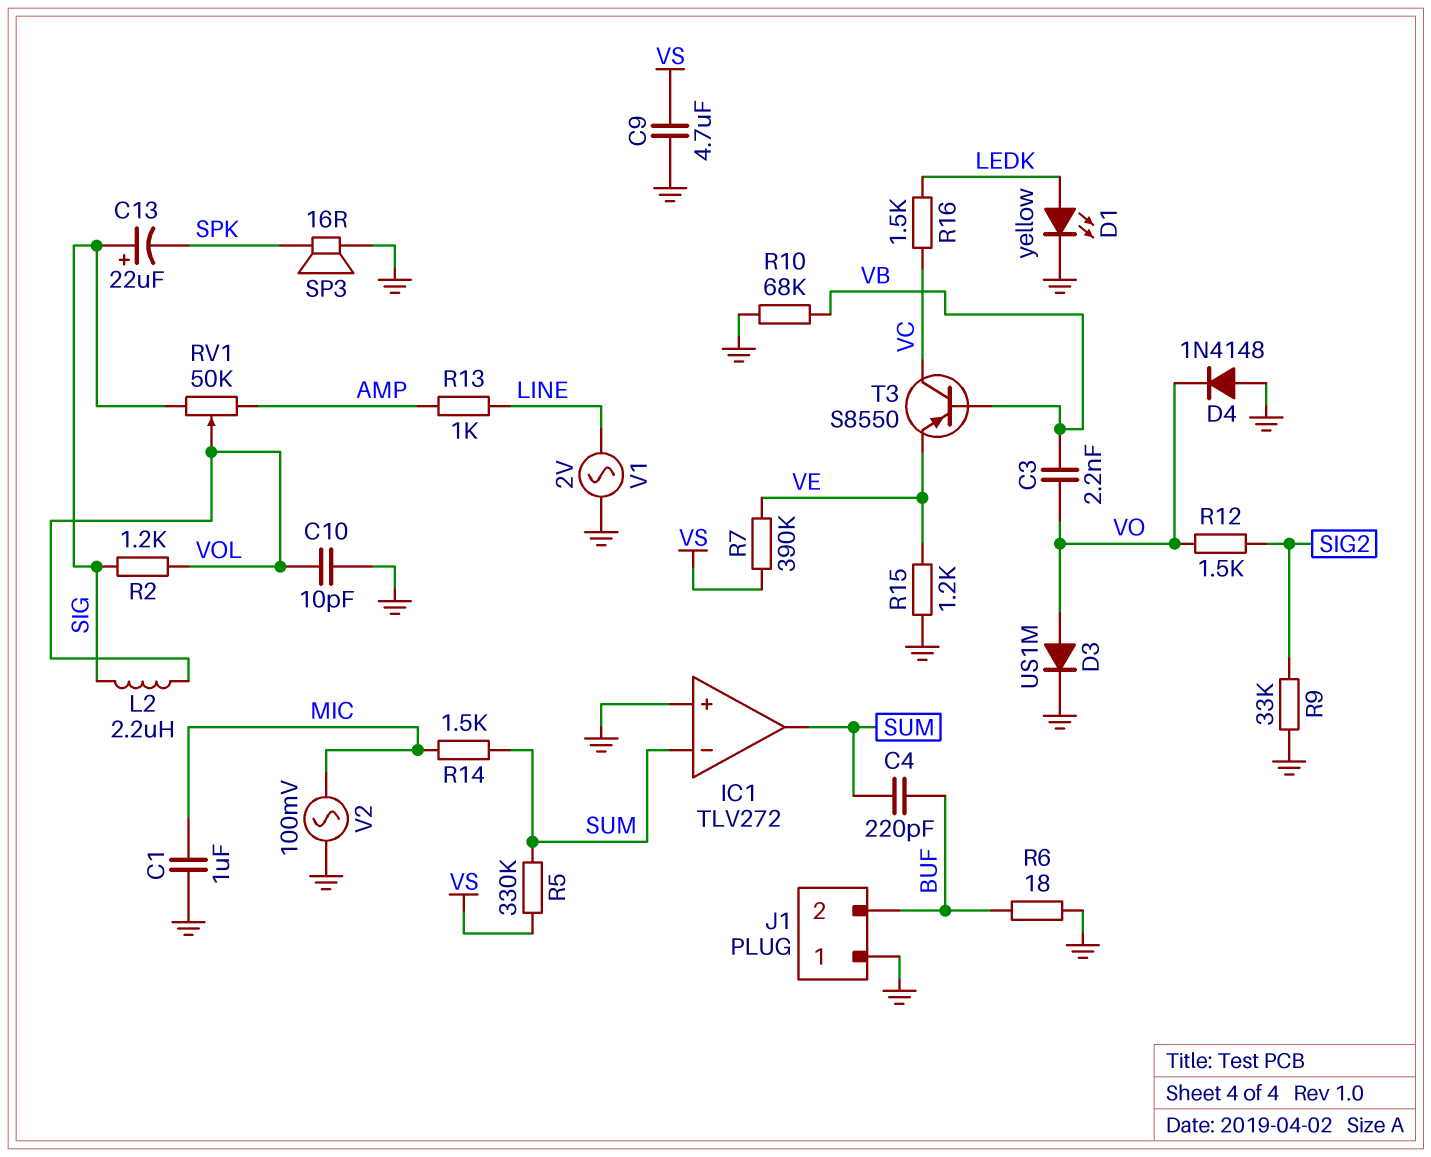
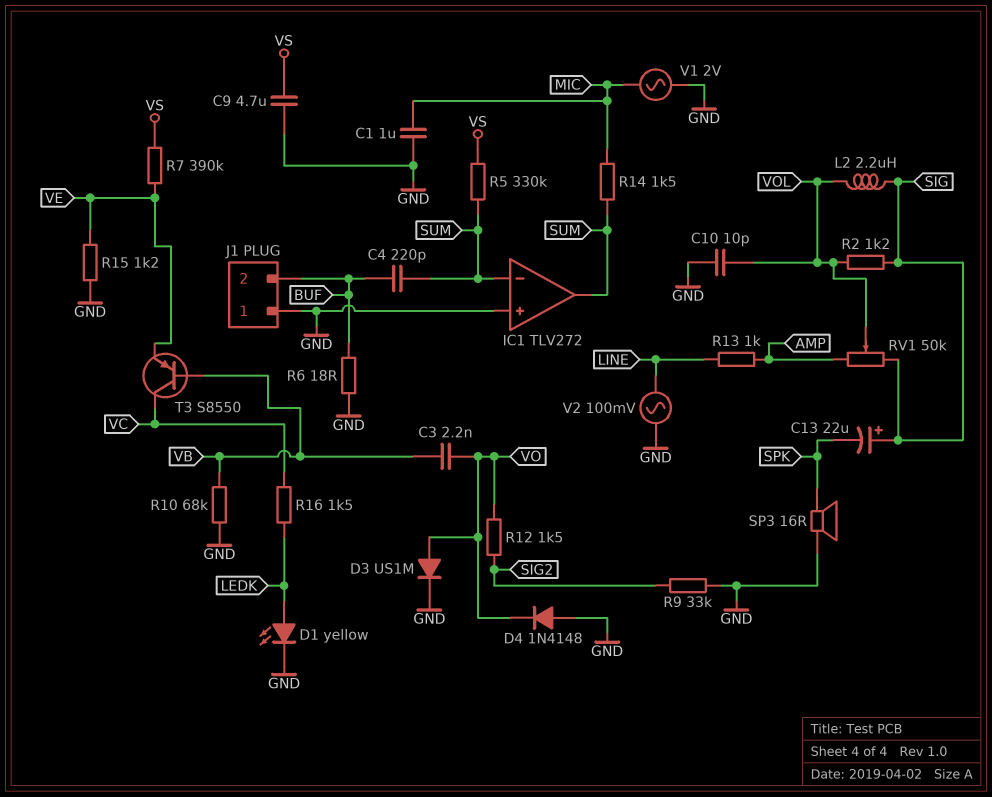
V1: AC 2V (GND, LINE) -> AC 2V (GND, MIC)
V2: AC 100mV (GND, MIC) -> AC 100mV (GND, LINE)

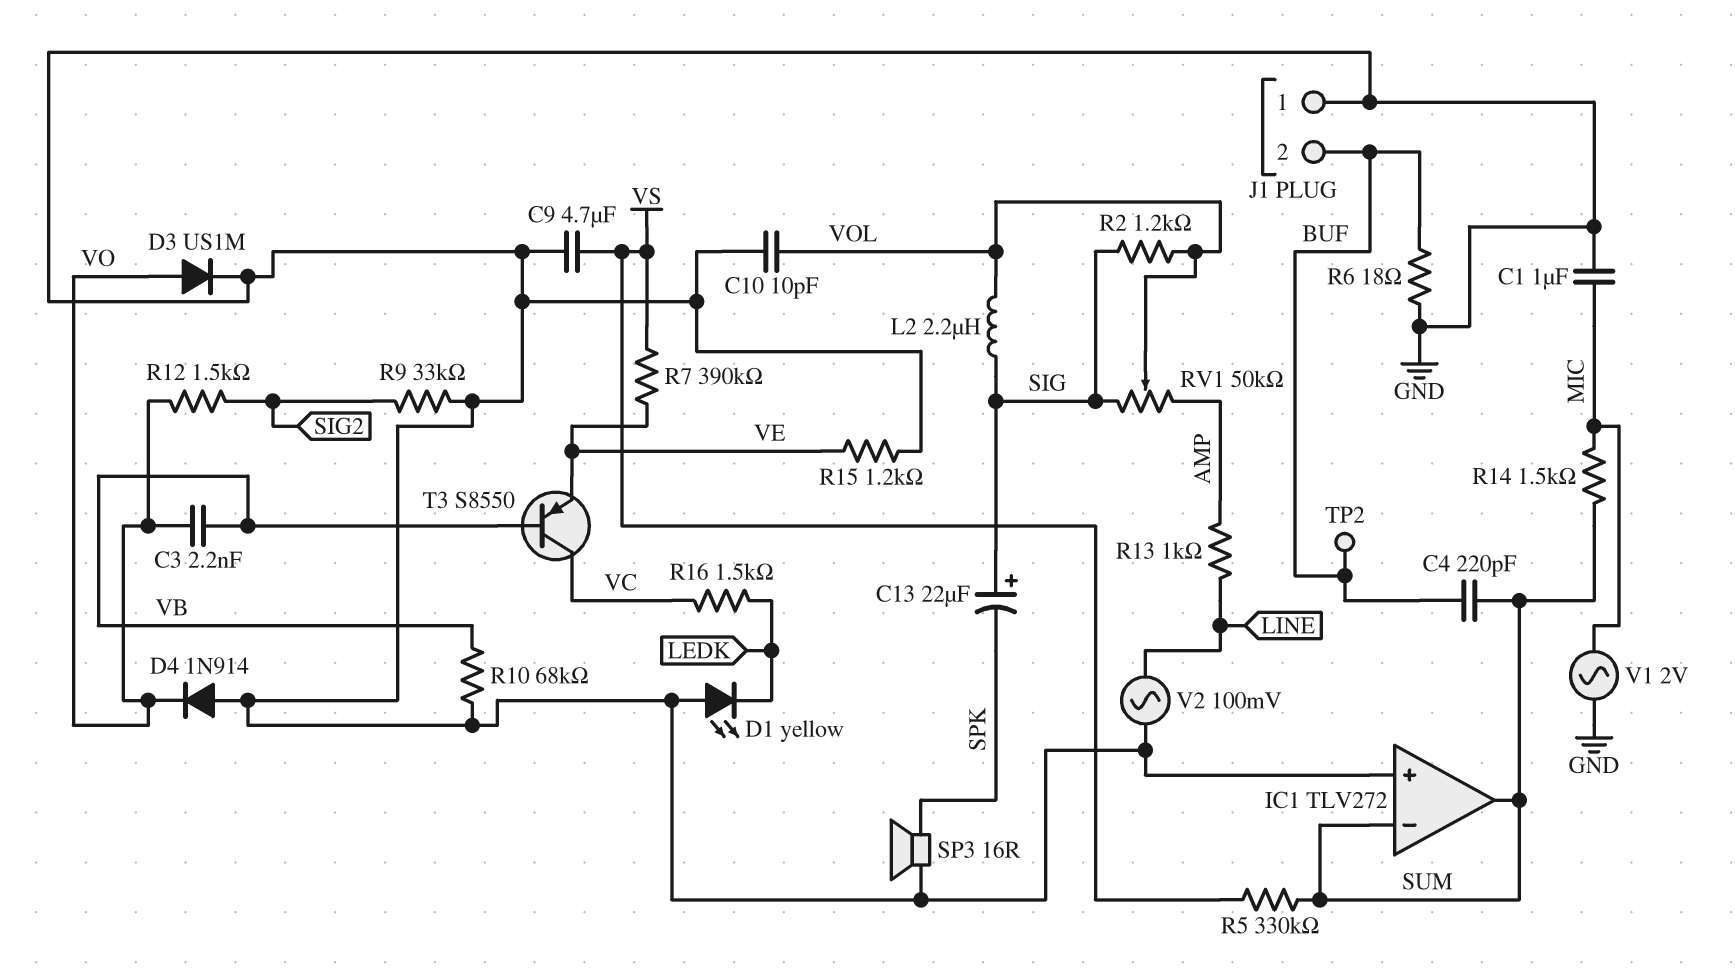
D1: LED yellow (A LEDK, K GND) -> LED yellow (A GND, K LEDK)
D4: diode 1N4148 (A GND, K VO) -> diode 1N914 (A GND, K VO)
TP2: none -> test point (BUF)

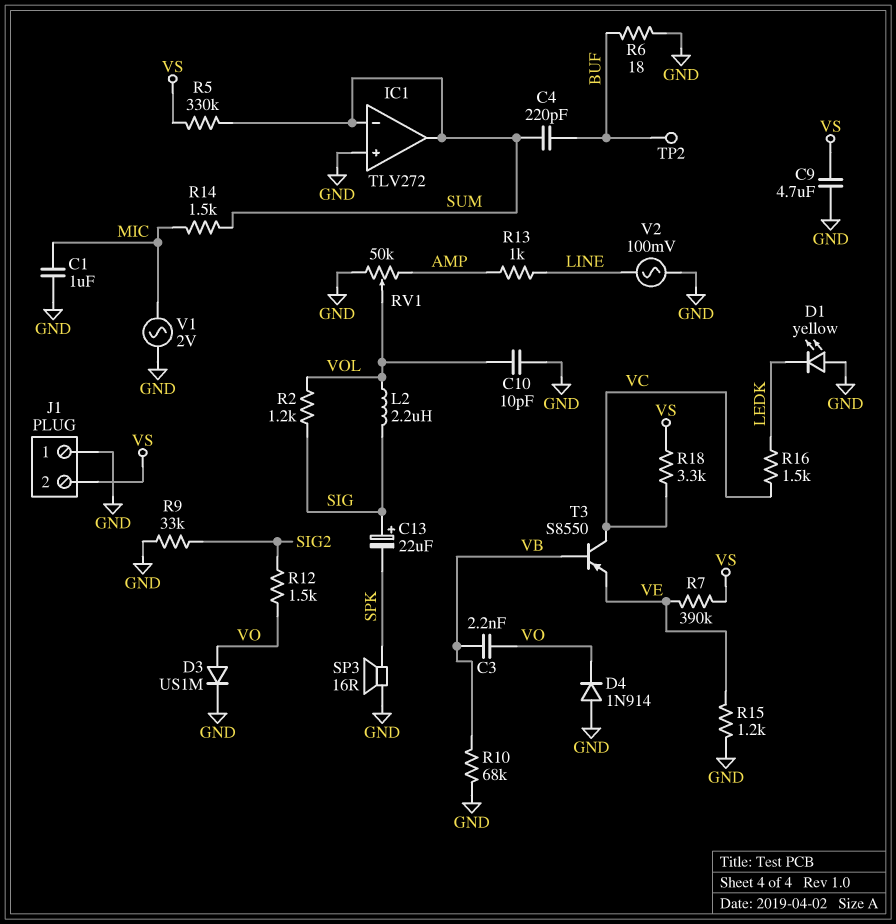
J1 pin 2: BUF -> VS
R18: none -> 3.3k (VC, VS)
RV1: 50k (AMP, SIG, wiper VOL) -> 50k (AMP, GND, wiper VOL)

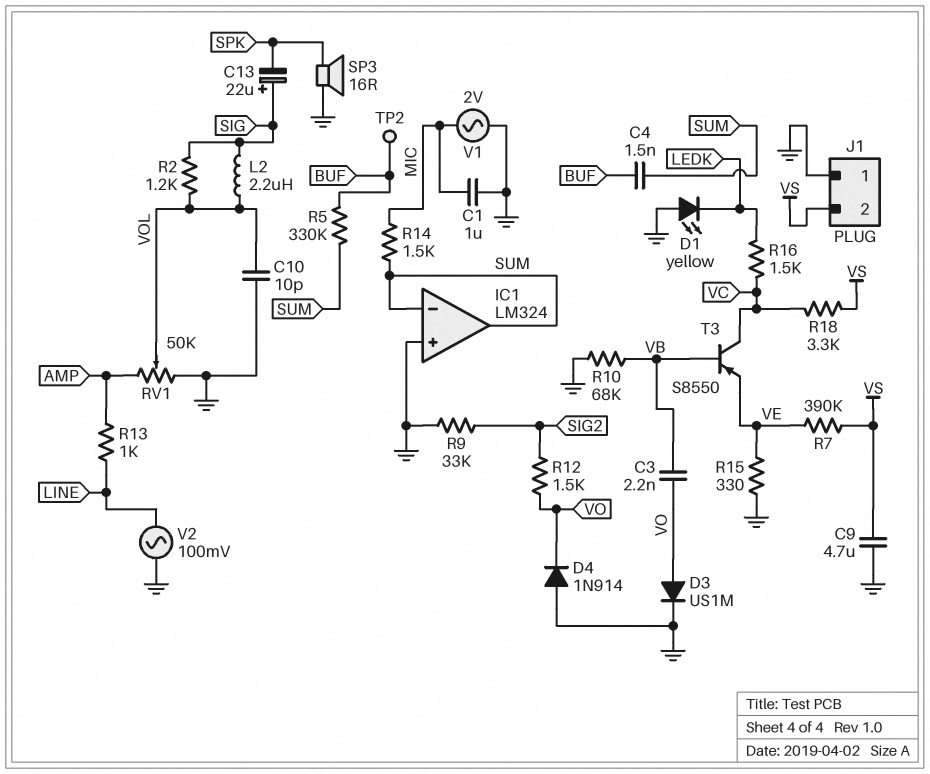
C4: 220pF (BUF, SUM) -> 1.5nF (BUF, SUM)
IC1: TLV272 -> LM324
R5: 330k (SUM, VS) -> 330k (BUF, SUM)
R6: 18 (BUF, GND) -> none
R15: 1.2k (GND, VE) -> 330 (GND, VE)

